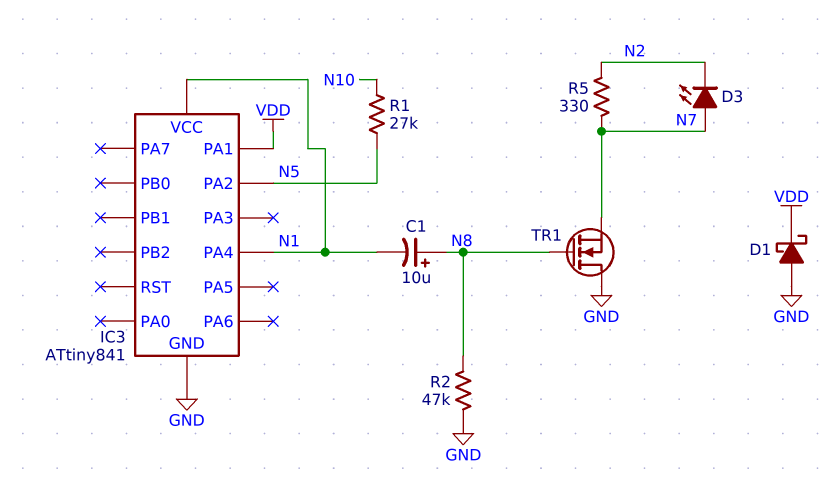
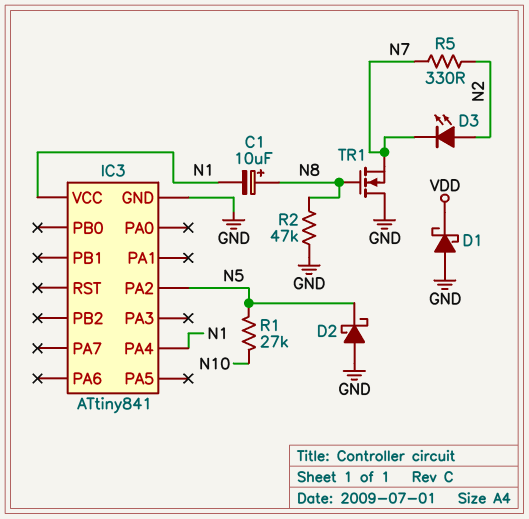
D2: none -> schottky (A GND, K N5)
D3: LED (A N7, K N2) -> LED (A N2, K N7)
IC3 pin PA1: VDD -> none

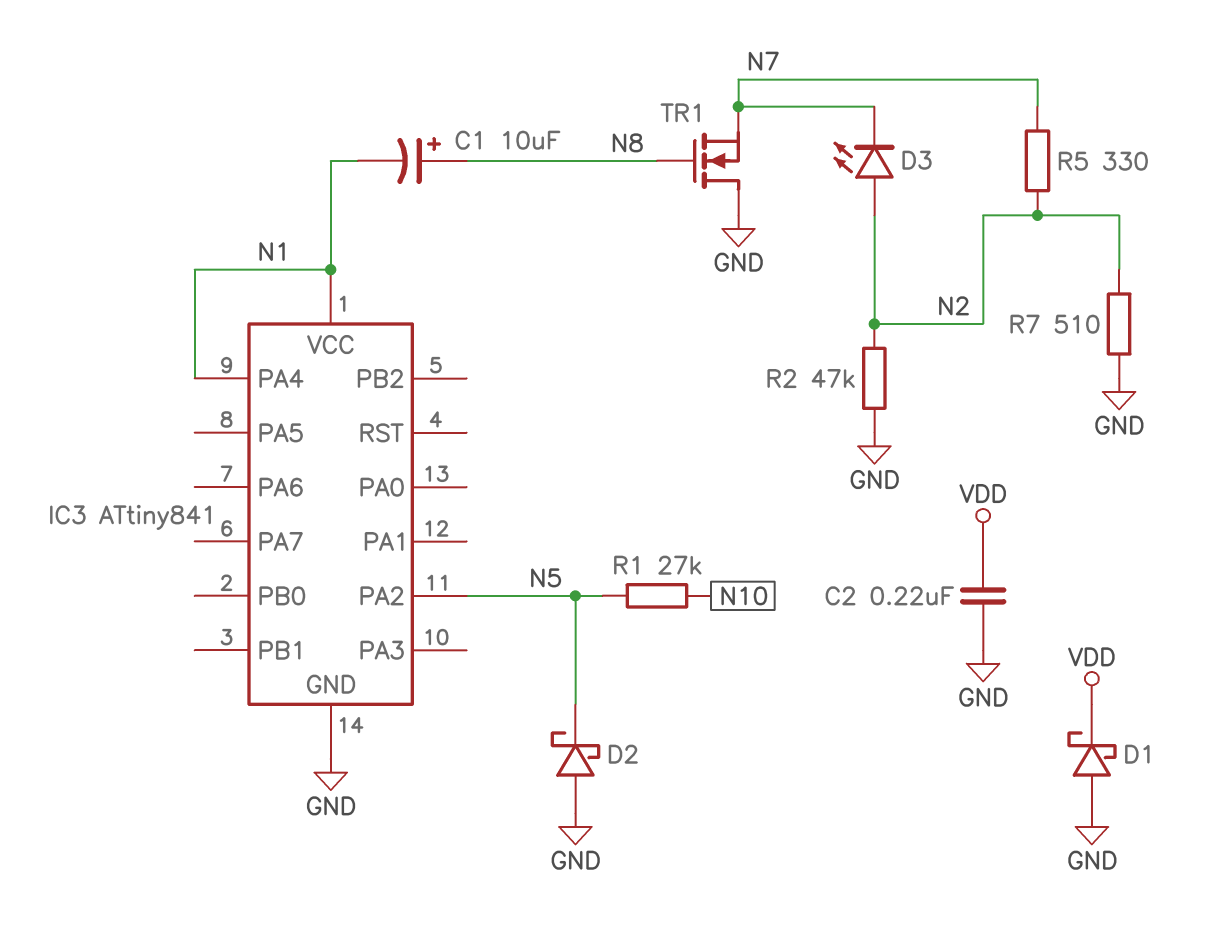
C2: none -> 220nF (GND, VDD)
R2: 47k (GND, N8) -> 47k (GND, N2)
R7: none -> 510 (GND, N2)

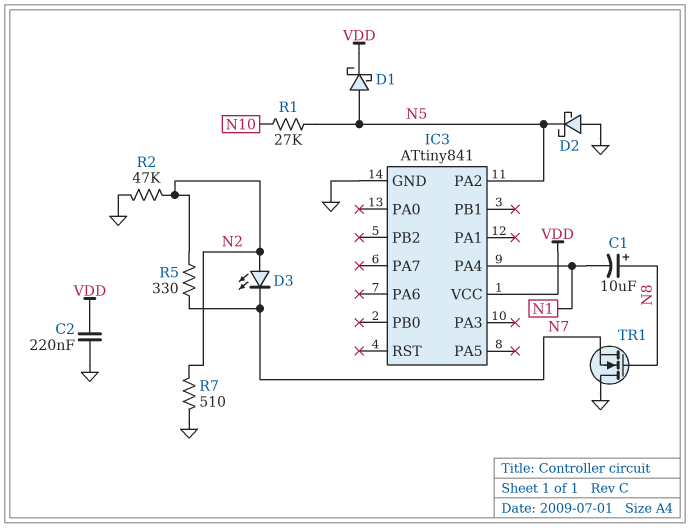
D1: schottky (A GND, K VDD) -> schottky (A N5, K VDD)
IC3 pin VCC: N1 -> VDD

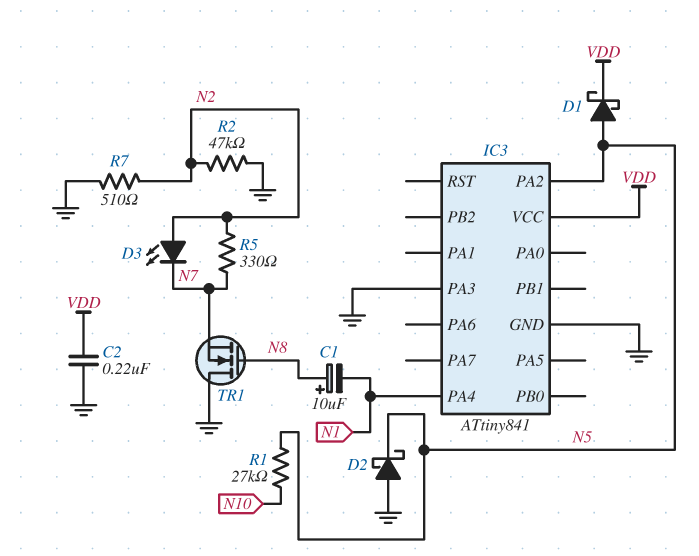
IC3 pin PA3: none -> GND

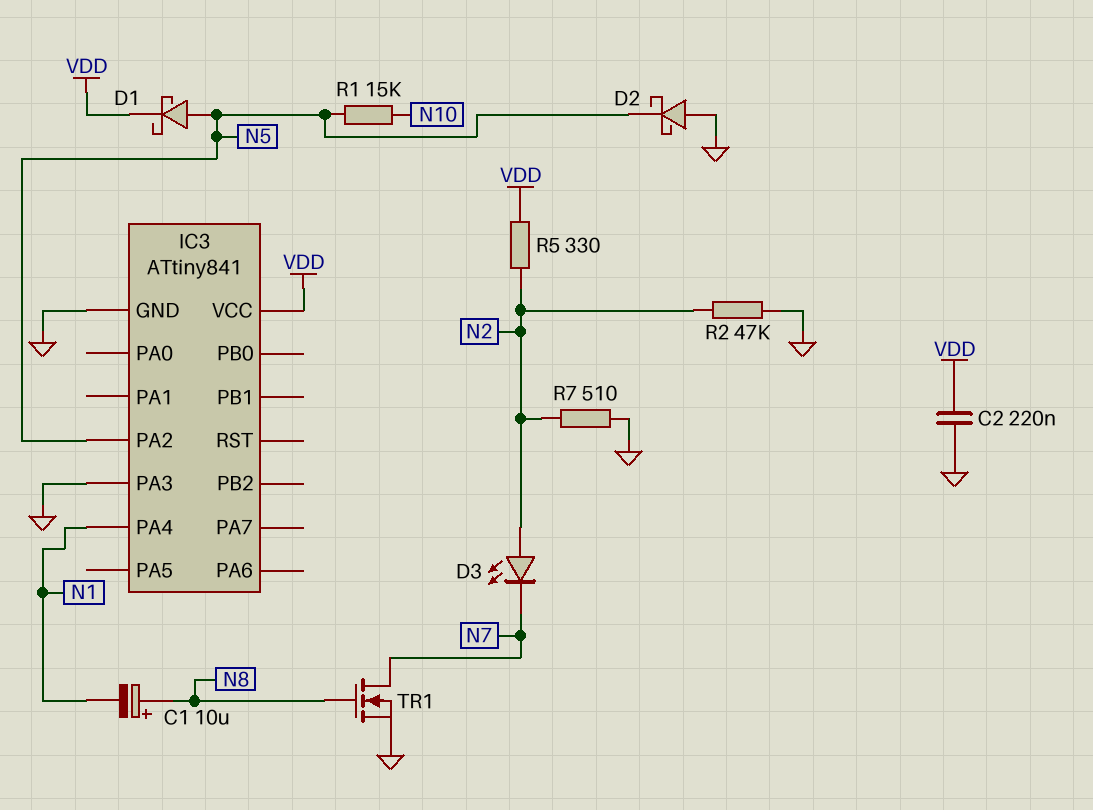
R1: 27k (N5, N10) -> 15k (N5, N10)
R5: 330 (N2, N7) -> 330 (N2, VDD)
TR1: NMOS (G N8, D GND, S N7) -> NMOS (G N8, D N7, S GND)

